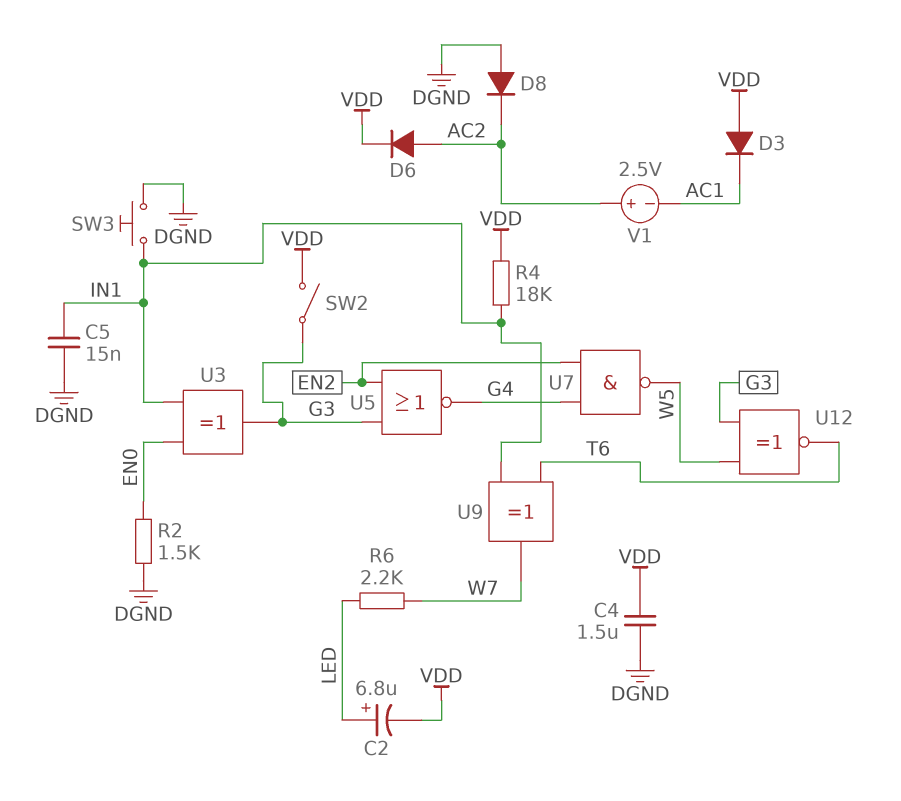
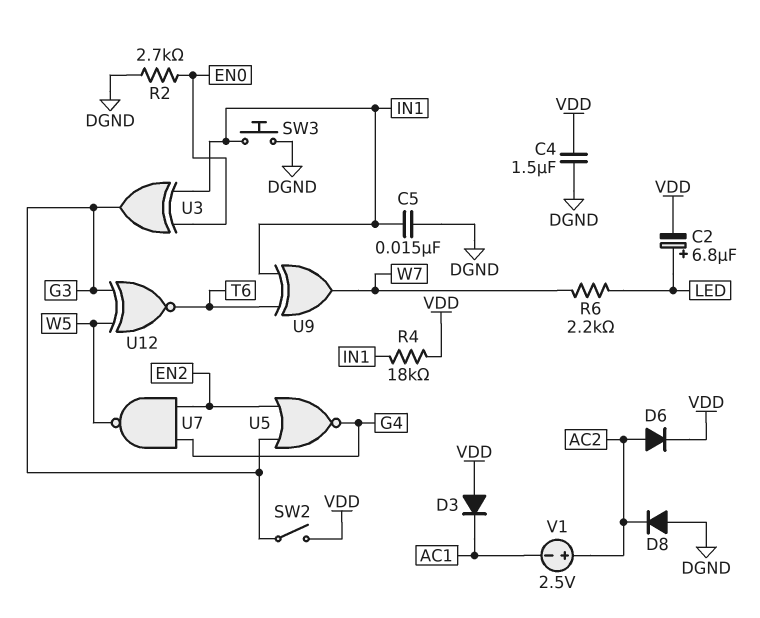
R2: 1.5k (DGND, EN0) -> 2.7k (DGND, EN0)

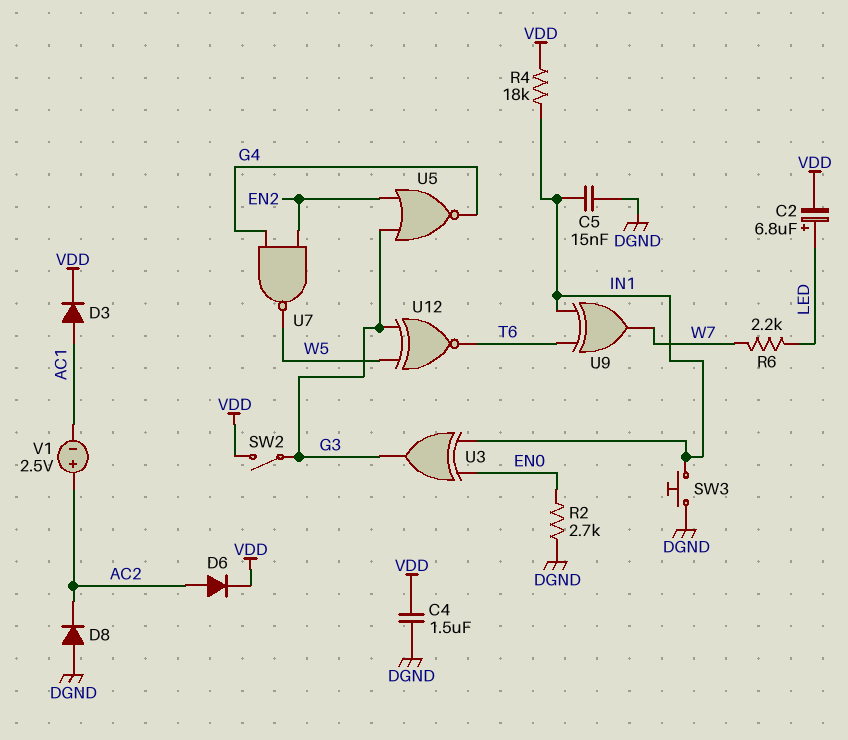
D3: diode (A VDD, K AC1) -> diode (A AC1, K VDD)

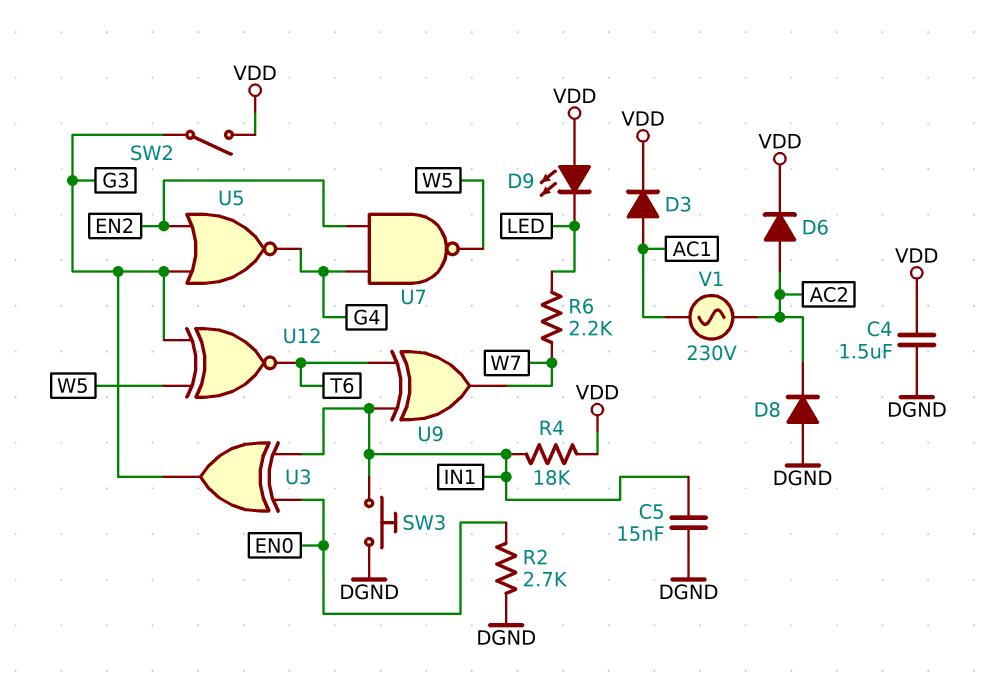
C2: 6.8uF (plus LED, minus VDD) -> none
D9: none -> LED (A VDD, K LED)
V1: 2.5V (plus AC2, minus AC1) -> AC 230V (AC1, AC2)

